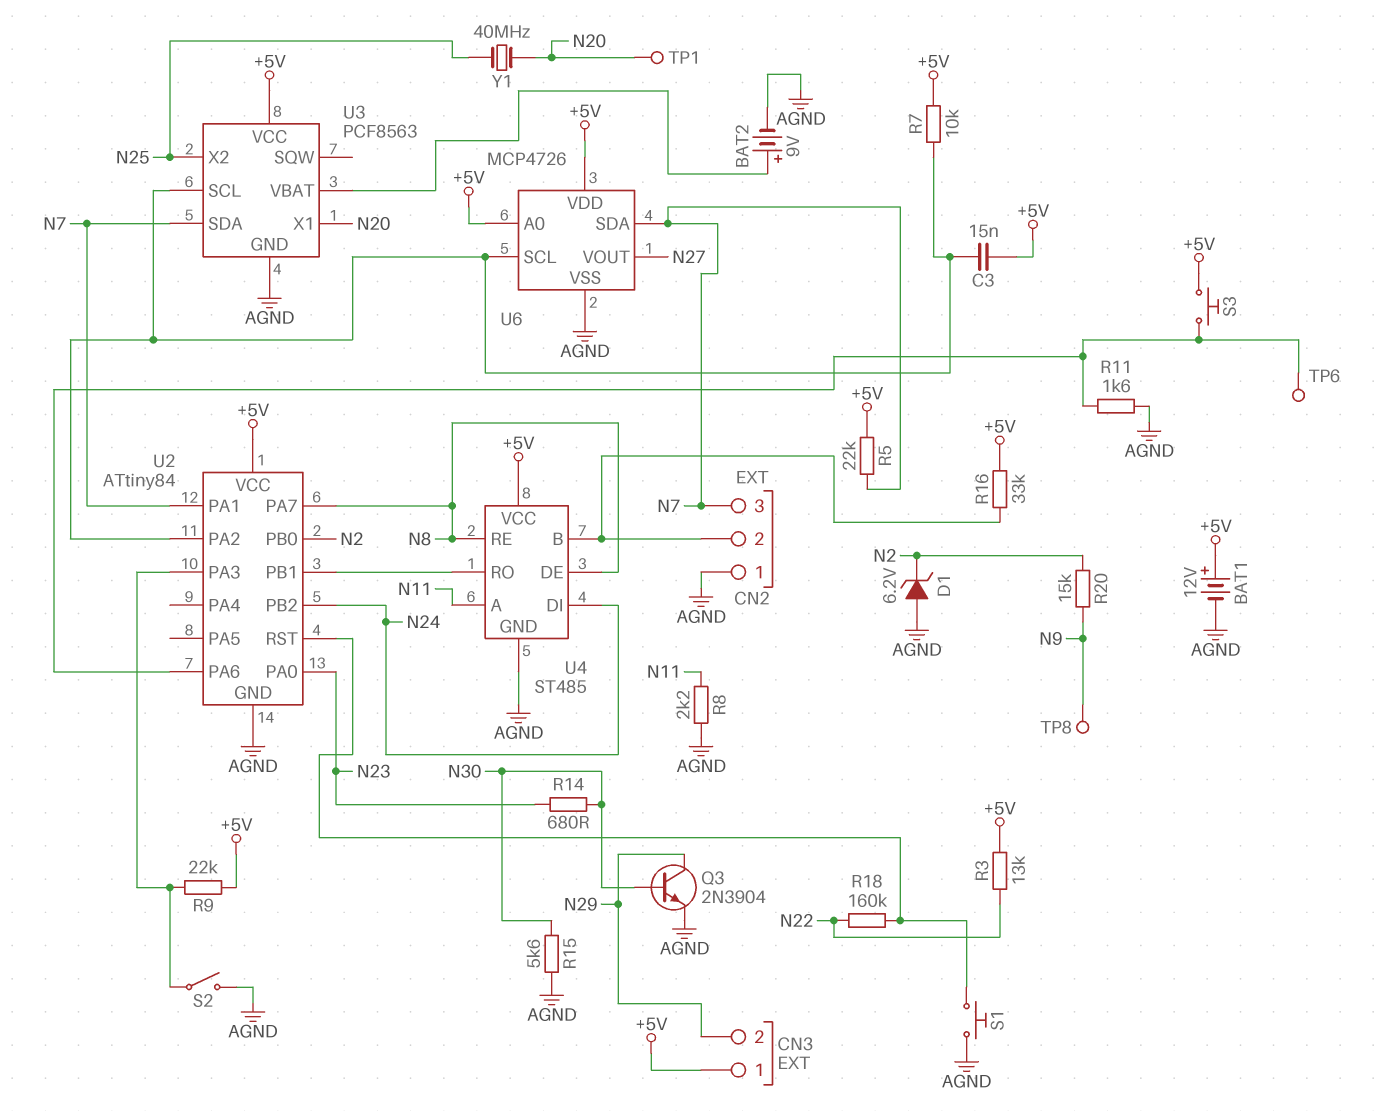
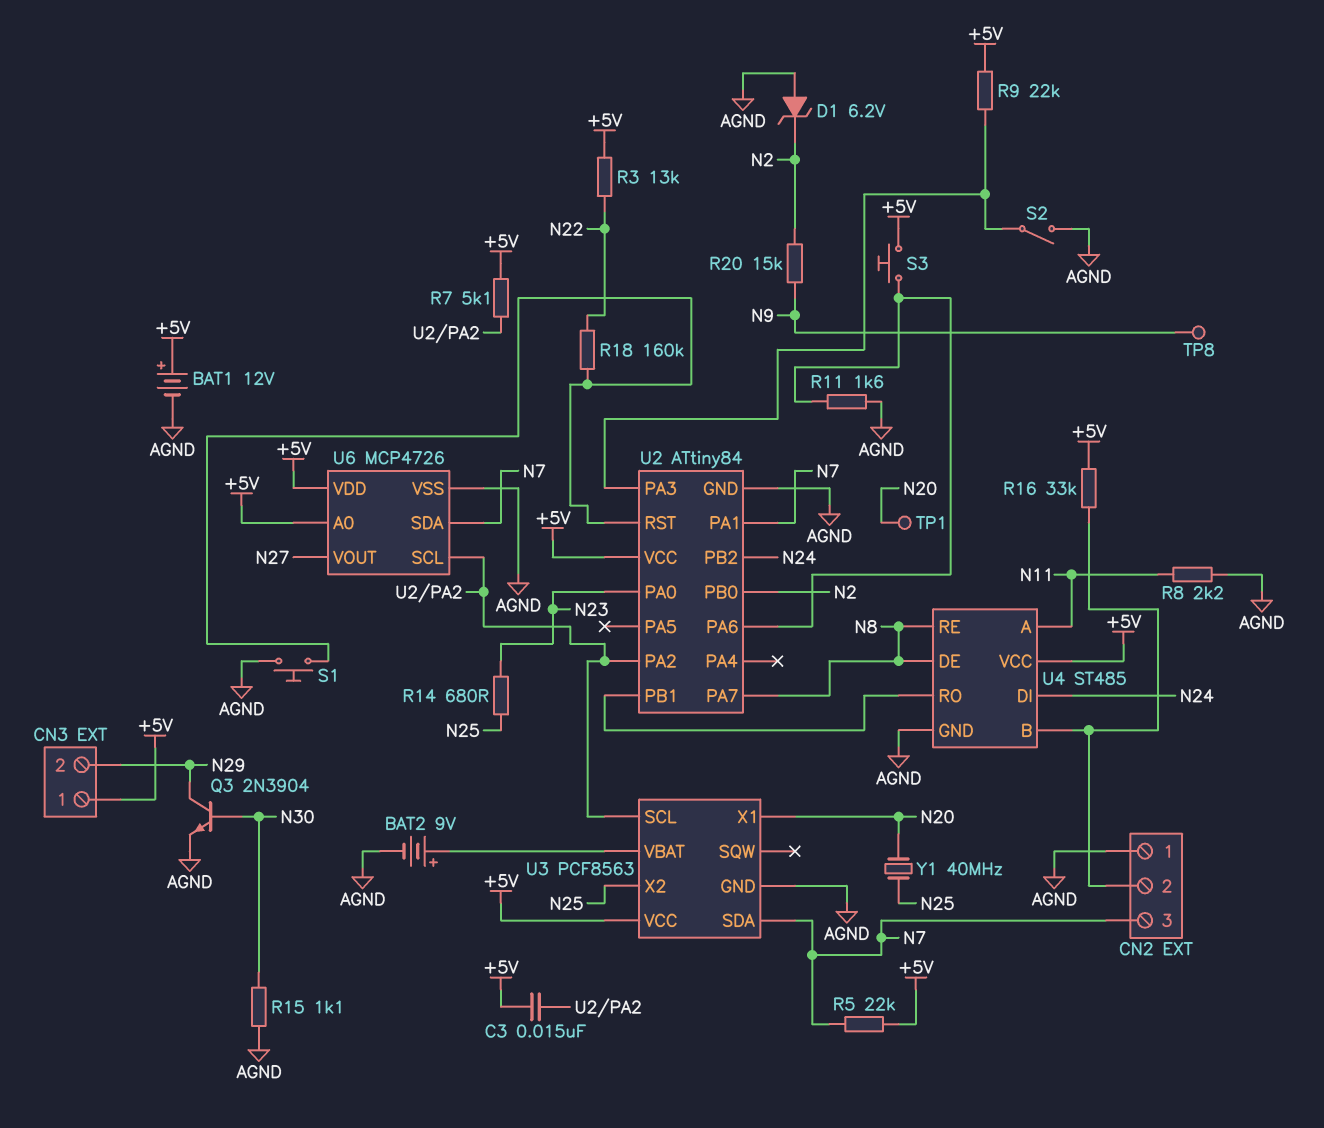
R7: 10k (+5V, U2/PA2) -> 5.1k (+5V, U2/PA2)
R14: 680 (N23, N30) -> 680 (N23, N25)
R15: 5.6k (AGND, N30) -> 1.1k (AGND, N30)
TP6: test point (U2/PA6) -> none

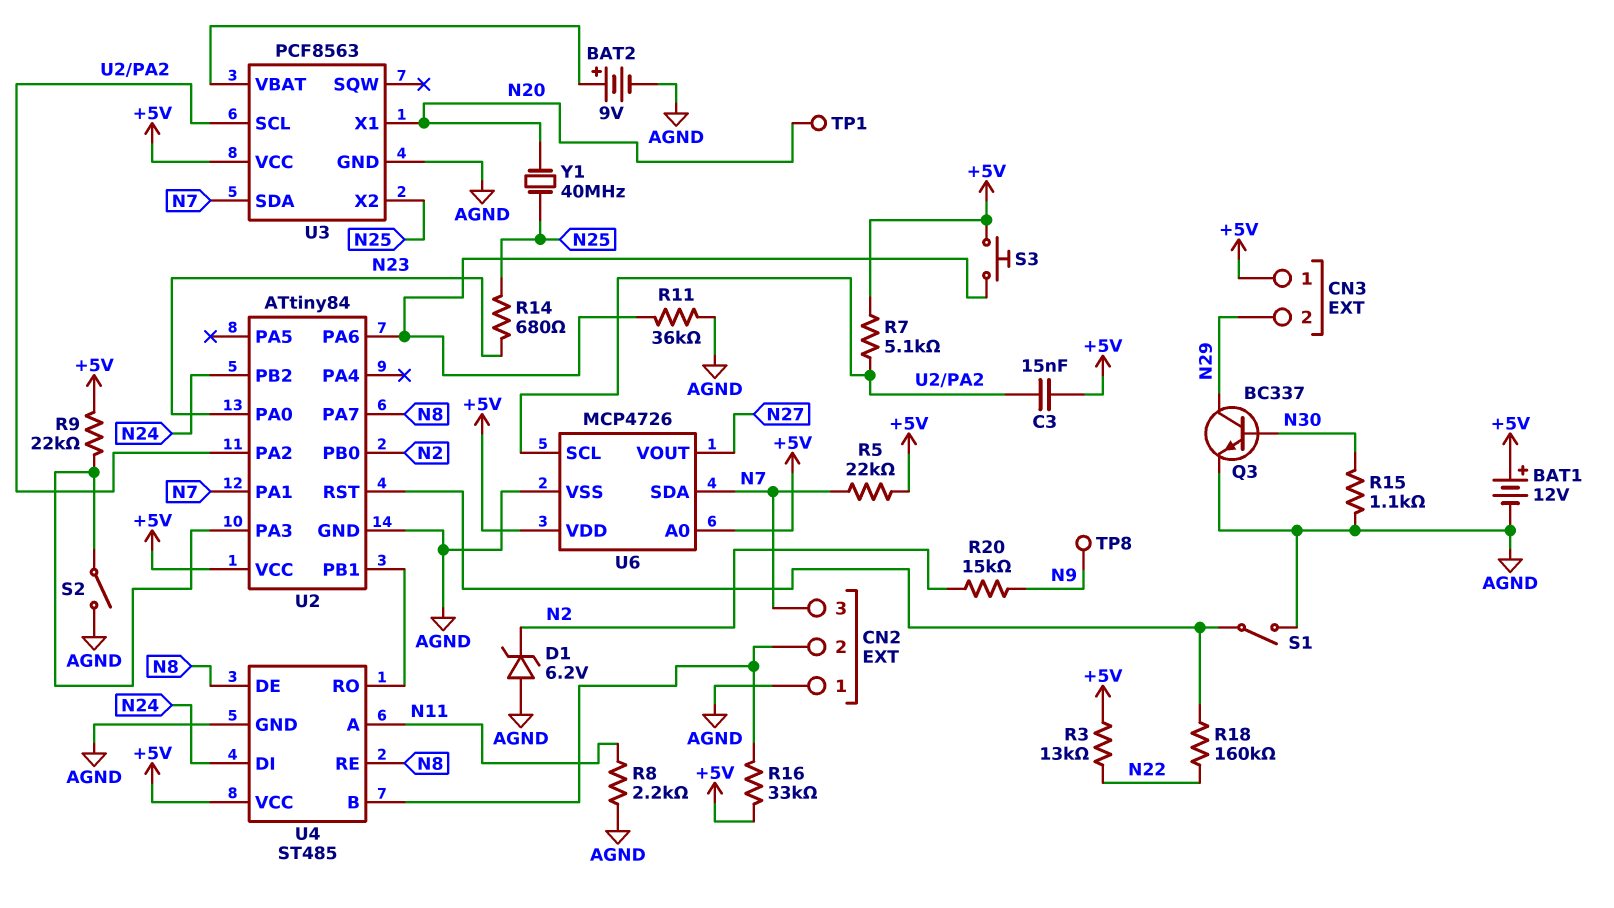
Q3: NPN 2N3904 (B N30, C N29, E AGND) -> NPN BC337 (B N30, C N29, E AGND)
R11: 1.6k (AGND, U2/PA6) -> 36k (AGND, U2/PA6)
S1: button (AGND, U2/RST) -> switch (AGND, U2/RST)

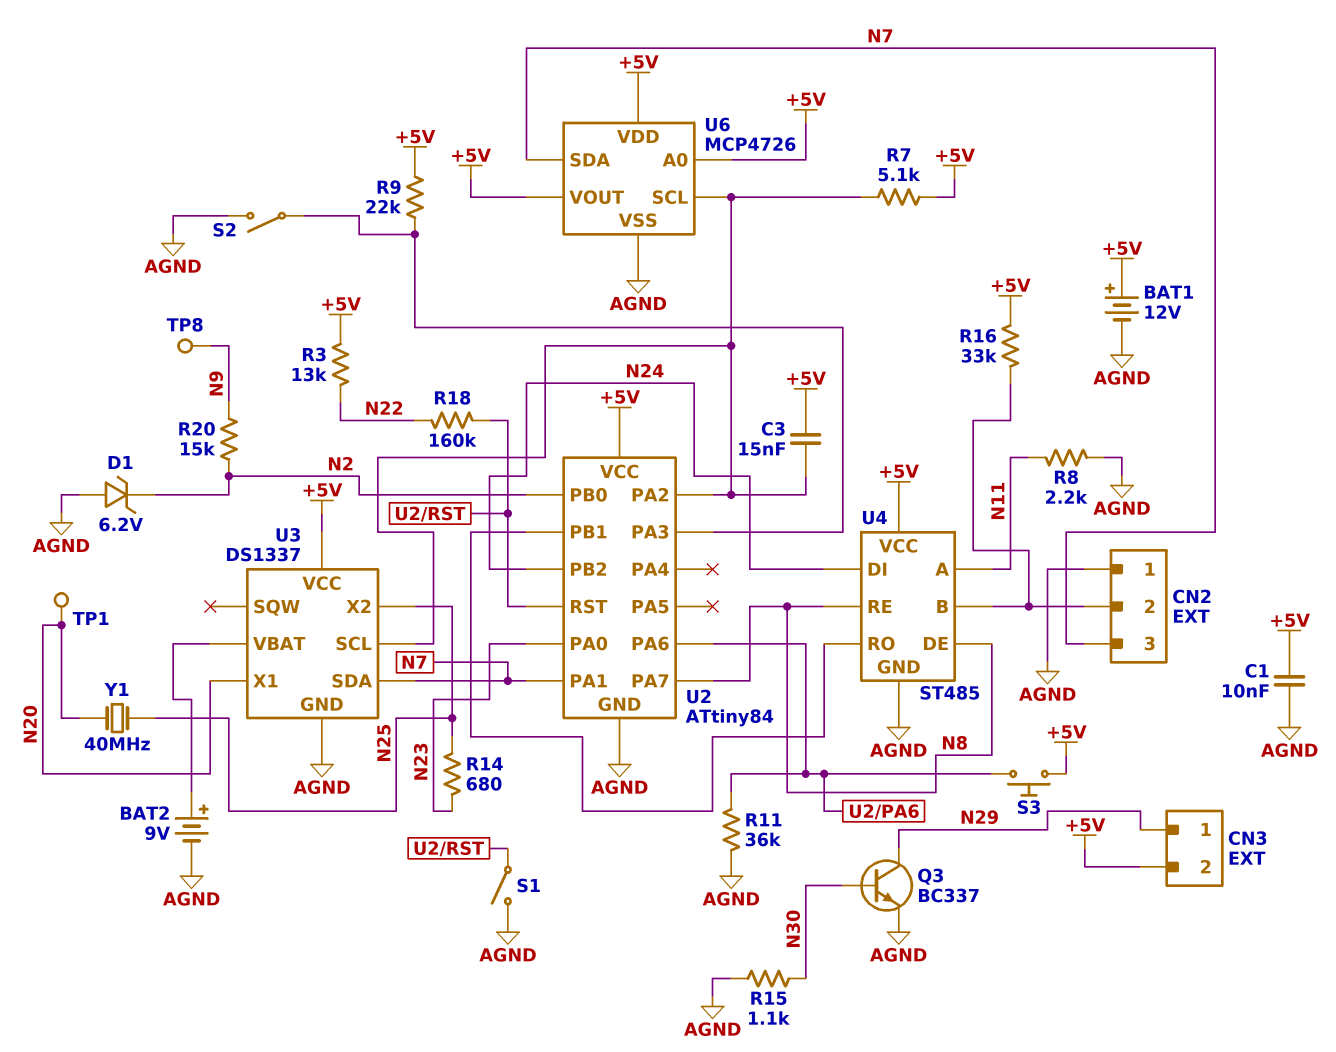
C1: none -> 10nF (+5V, AGND)
CN3 pin 1: +5V -> N29
CN3 pin 2: N29 -> +5V
R5: 22k (+5V, N7) -> none
U3: PCF8563 -> DS1337
U6 pin VOUT: N27 -> +5V

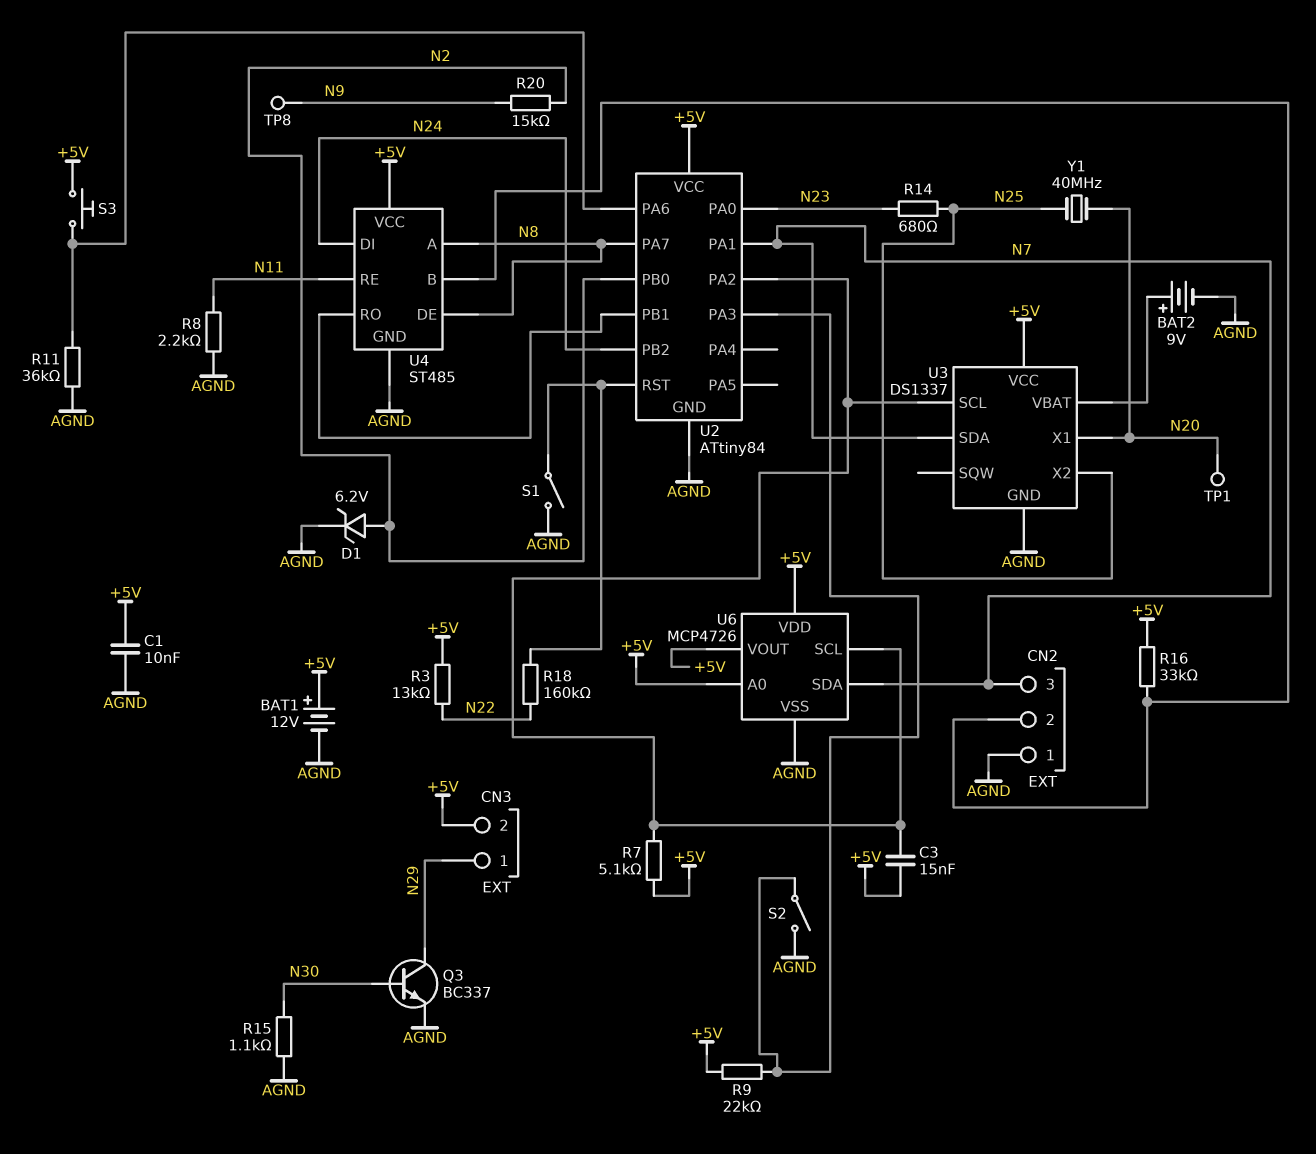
D1: zener 6.2V (A AGND, K N2) -> zener 6.2V (A N2, K AGND)
U4 pin A: N11 -> N8
U4 pin RE: N8 -> N11

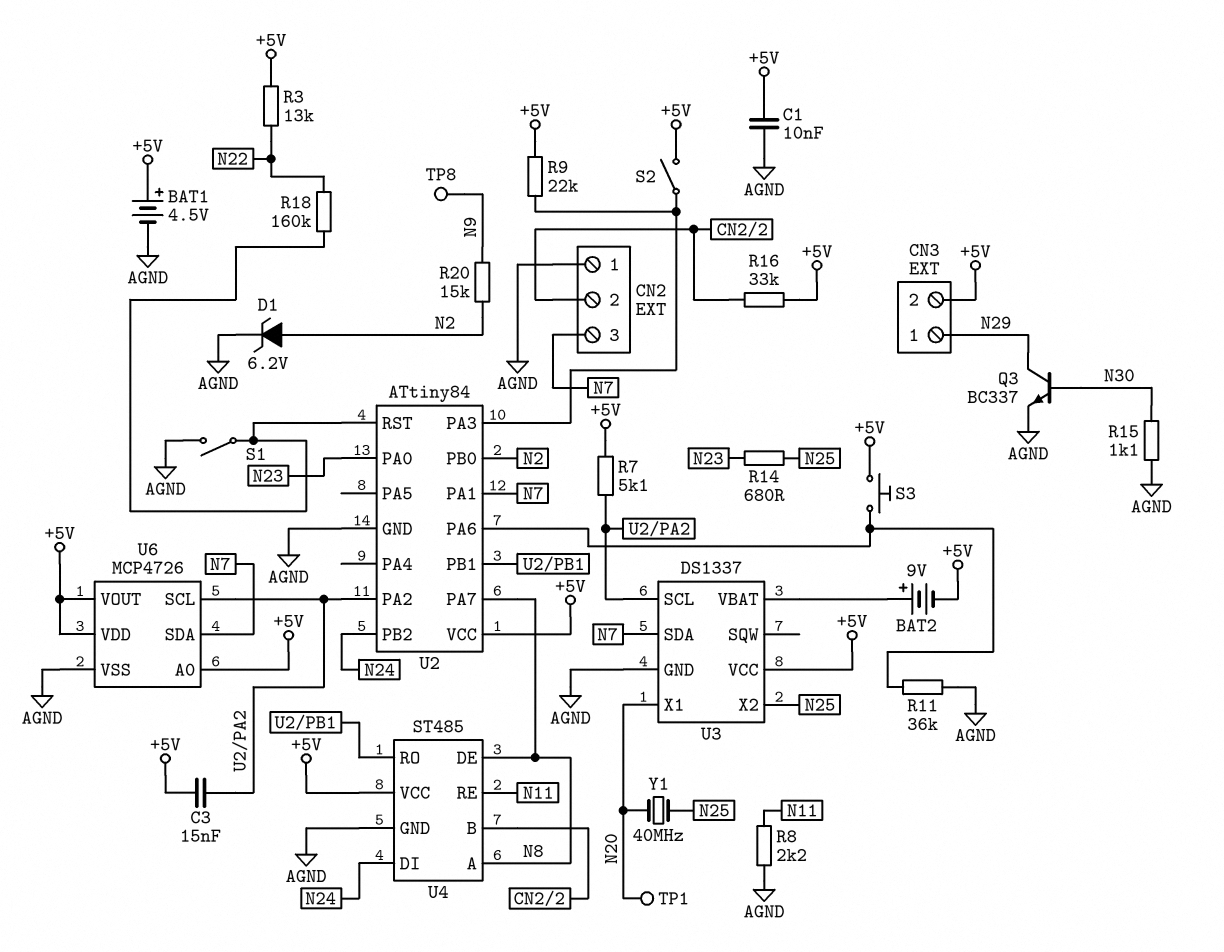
BAT1: 12V (plus +5V, minus AGND) -> 4.5V (plus +5V, minus AGND)
BAT2: 9V (plus U3/VBAT, minus AGND) -> 9V (plus U3/VBAT, minus +5V)
S2: switch (AGND, U2/PA3) -> switch (+5V, U2/PA3)

